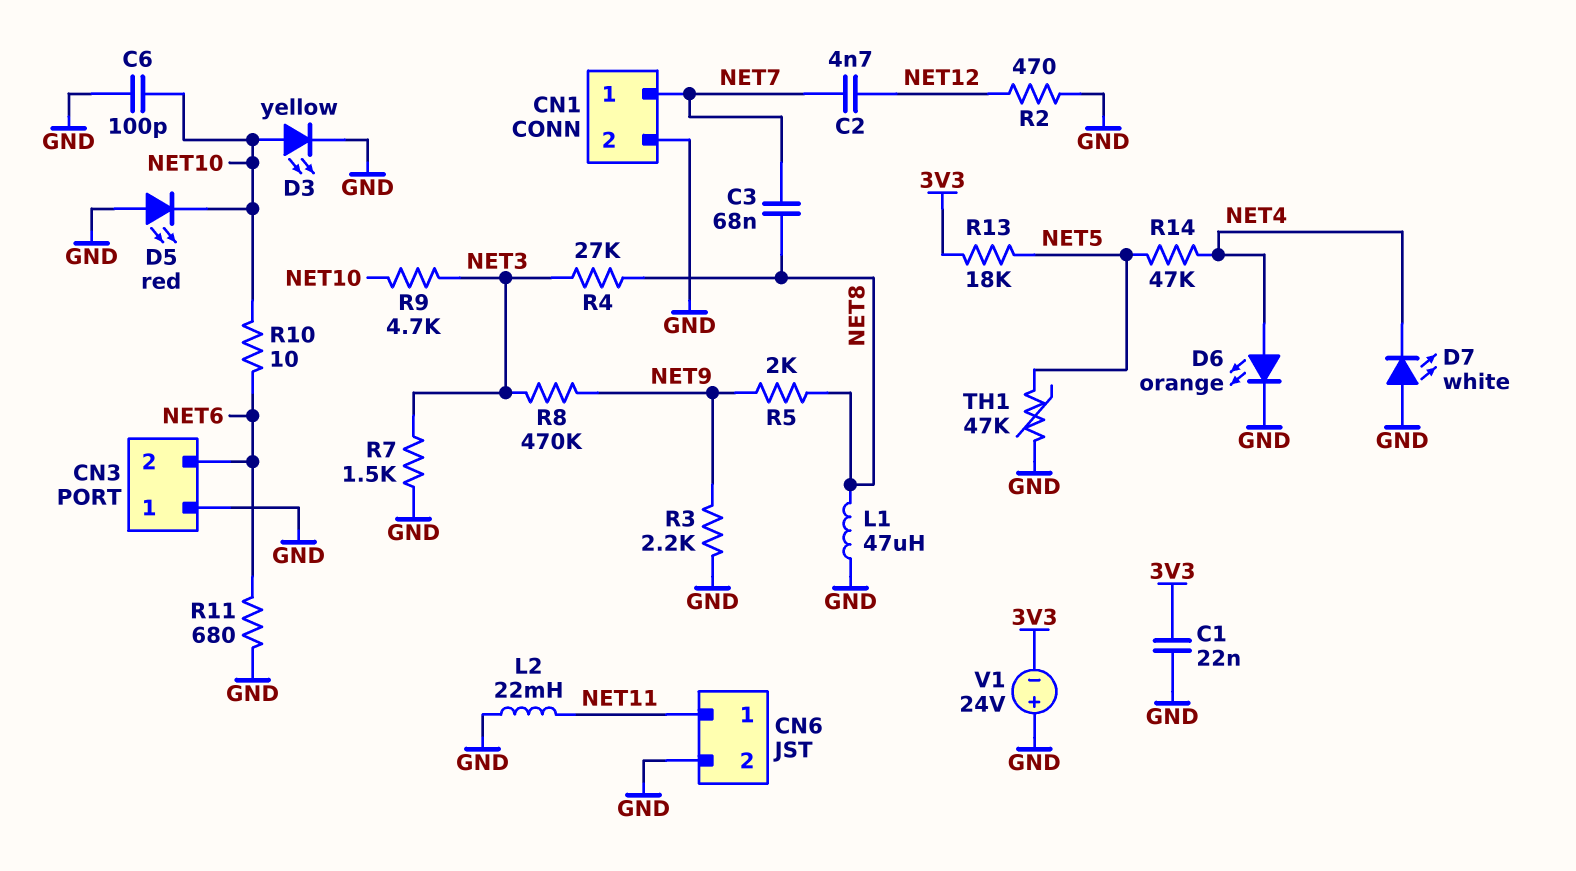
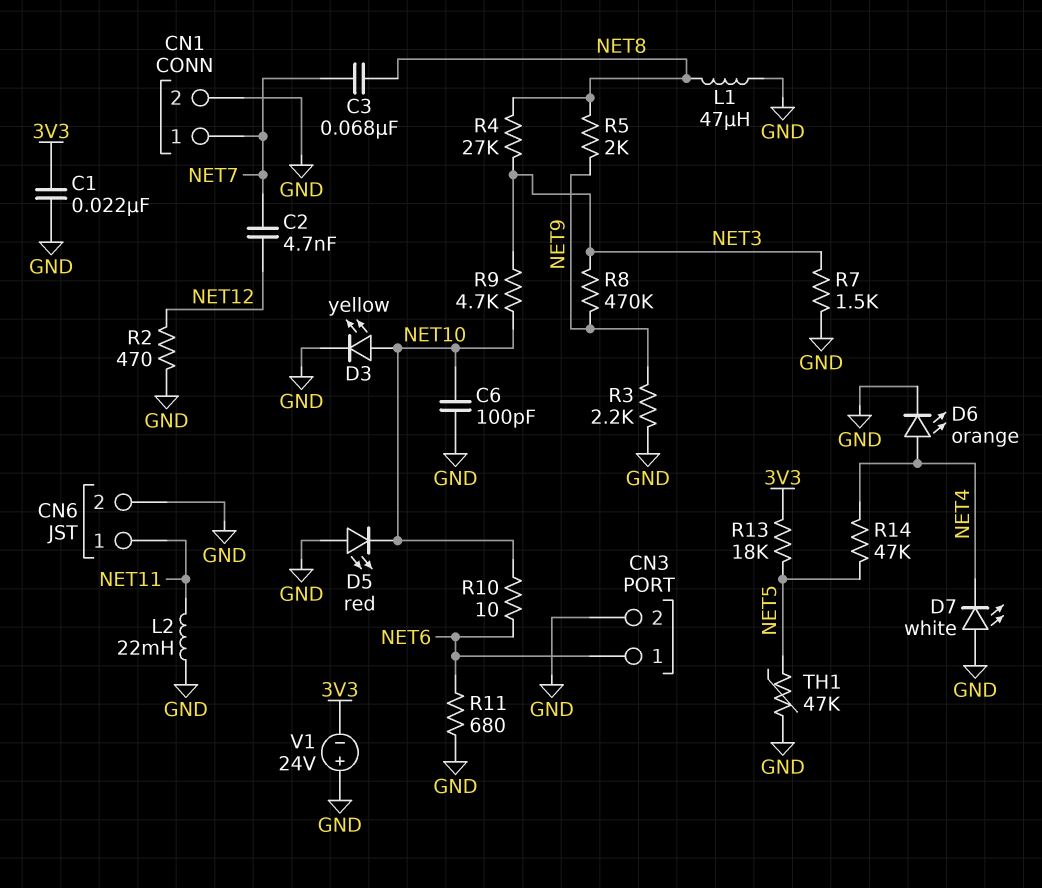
CN3 pin 1: GND -> NET6
CN3 pin 2: NET6 -> GND

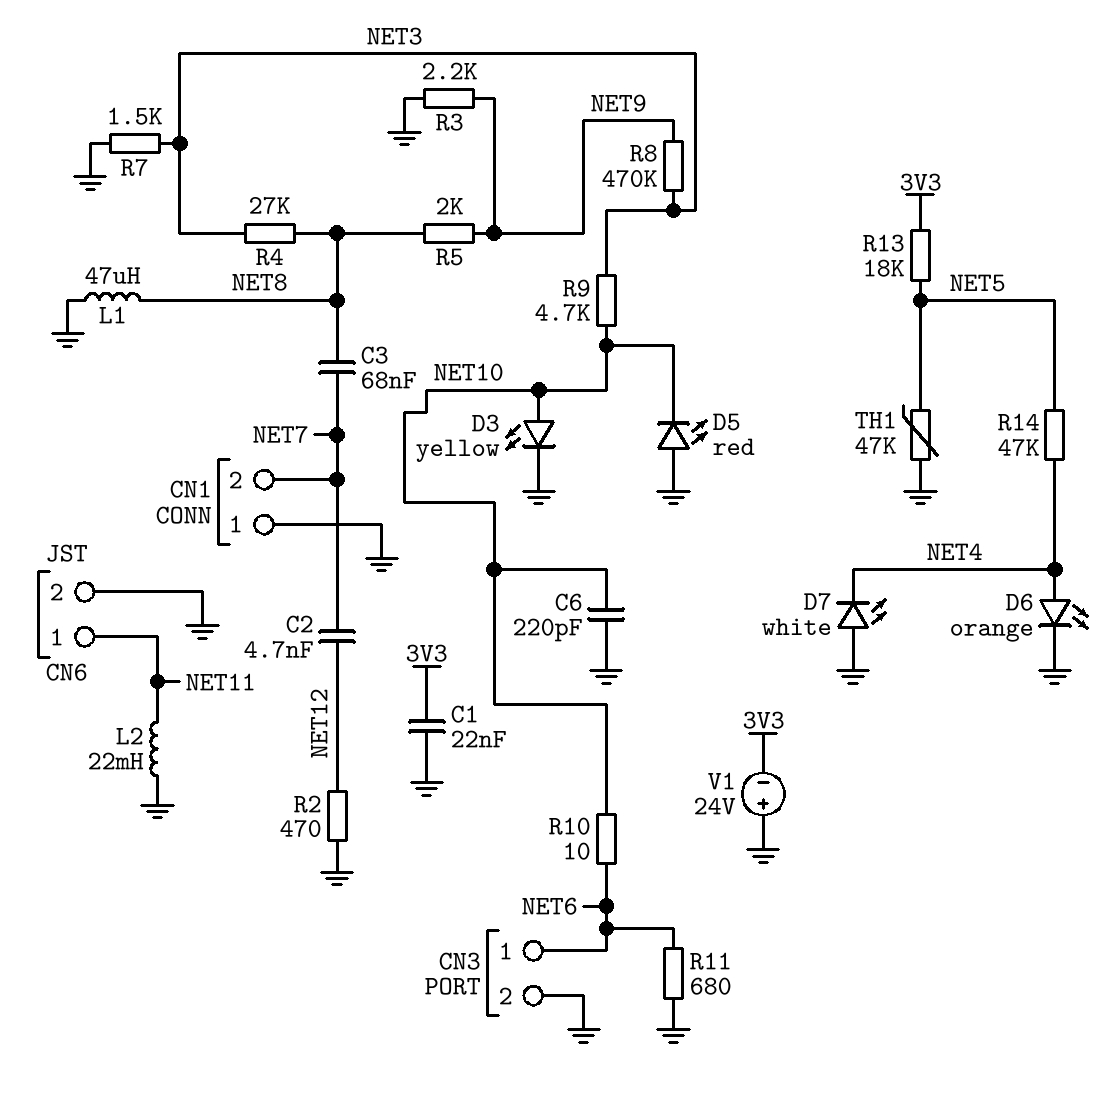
C6: 100pF (GND, NET10) -> 220pF (GND, NET10)
CN1 pin 1: NET7 -> GND
CN1 pin 2: GND -> NET7

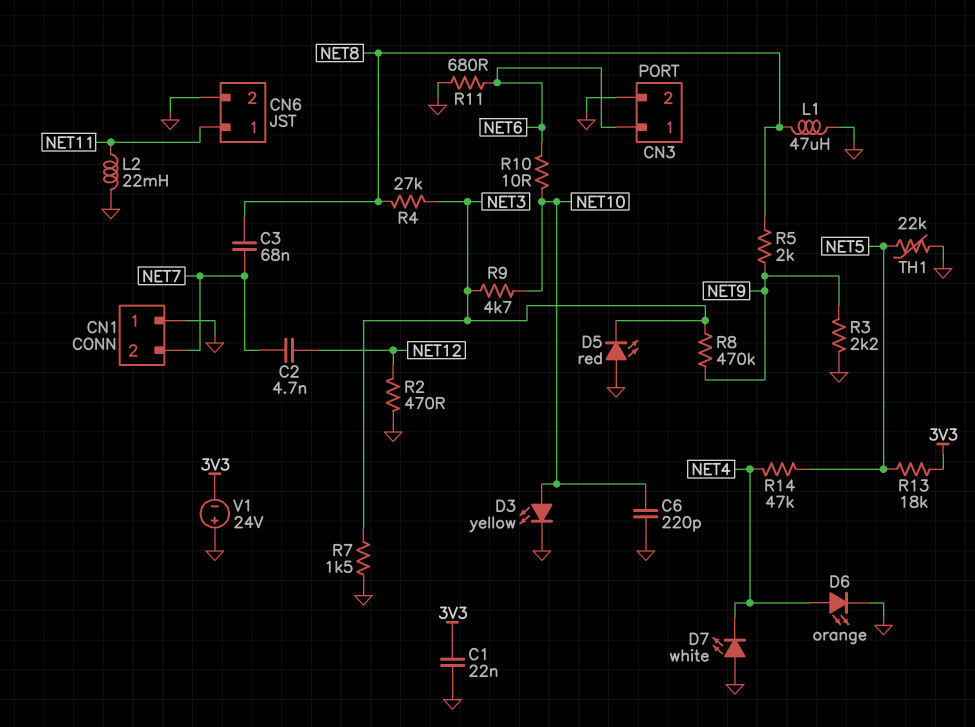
D5: LED red (A GND, K NET10) -> LED red (A GND, K NET3)
TH1: 47k (GND, NET5) -> 22k (GND, NET5)

